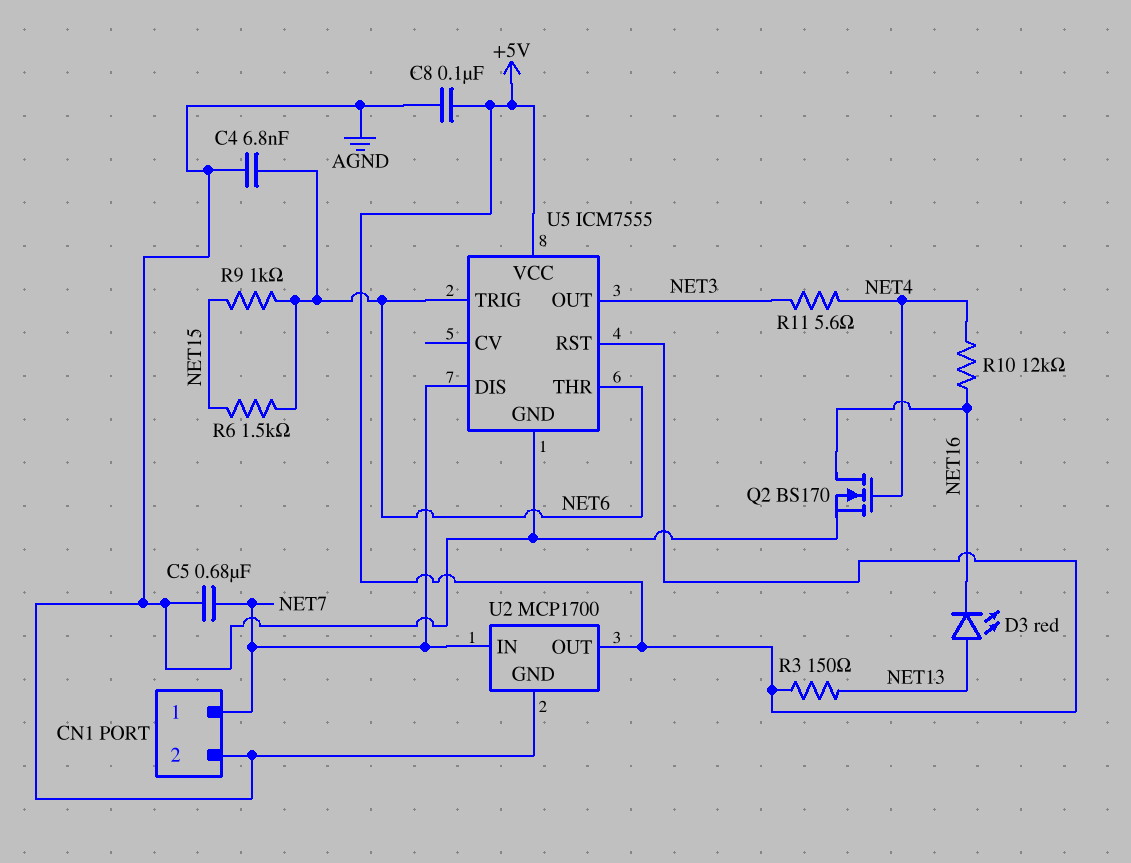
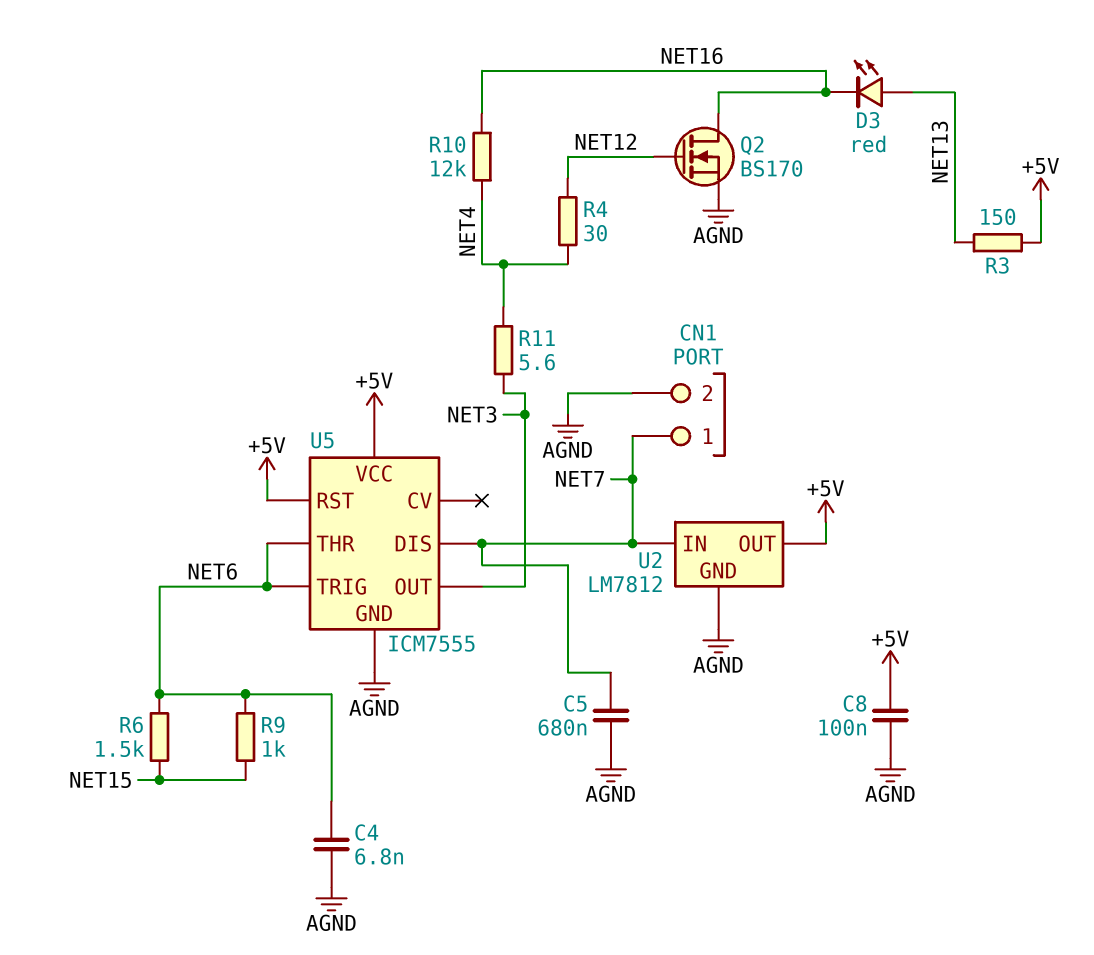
Q2: NMOS BS170 (G NET4, D NET16, S AGND) -> NMOS BS170 (G NET12, D NET16, S AGND)
R4: none -> 30 (NET4, NET12)
U2: MCP1700 -> LM7812

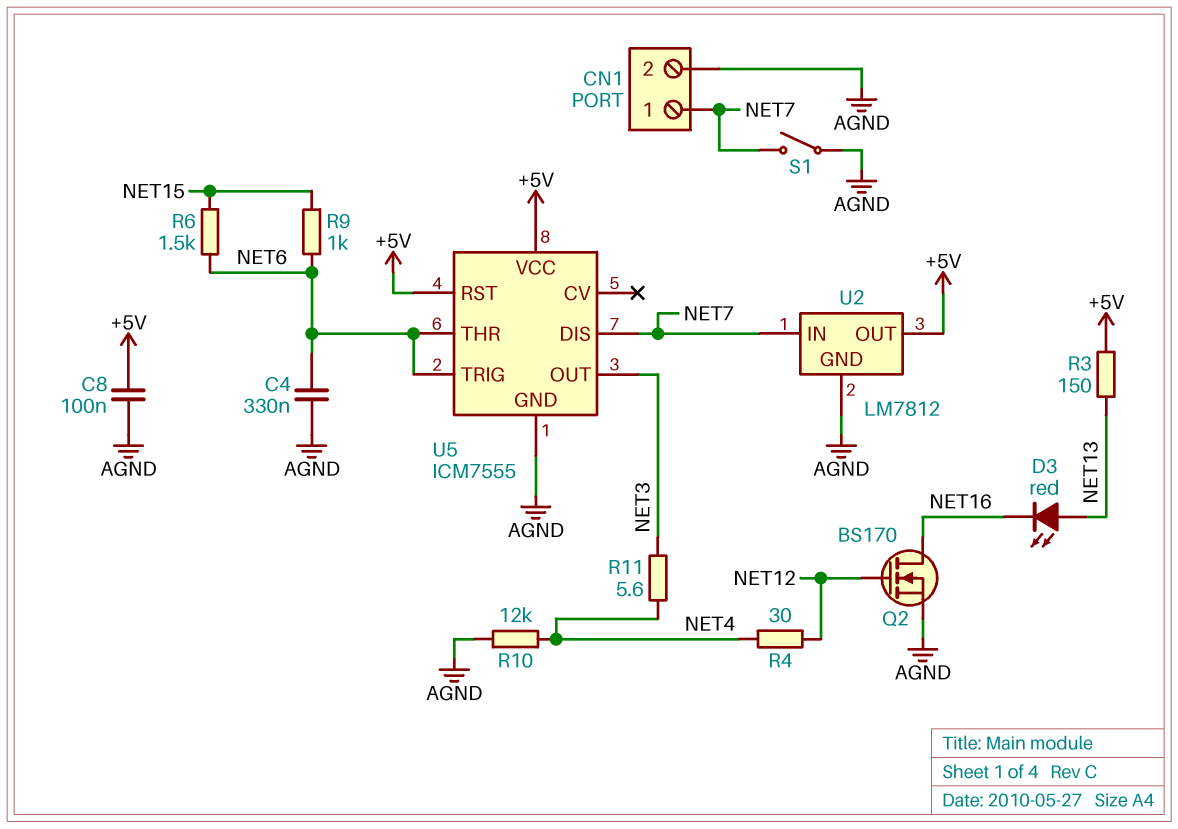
C4: 6.8nF (AGND, NET6) -> 330nF (AGND, NET6)
C5: 680nF (AGND, NET7) -> none
R10: 12k (NET4, NET16) -> 12k (AGND, NET4)
S1: none -> switch (AGND, NET7)

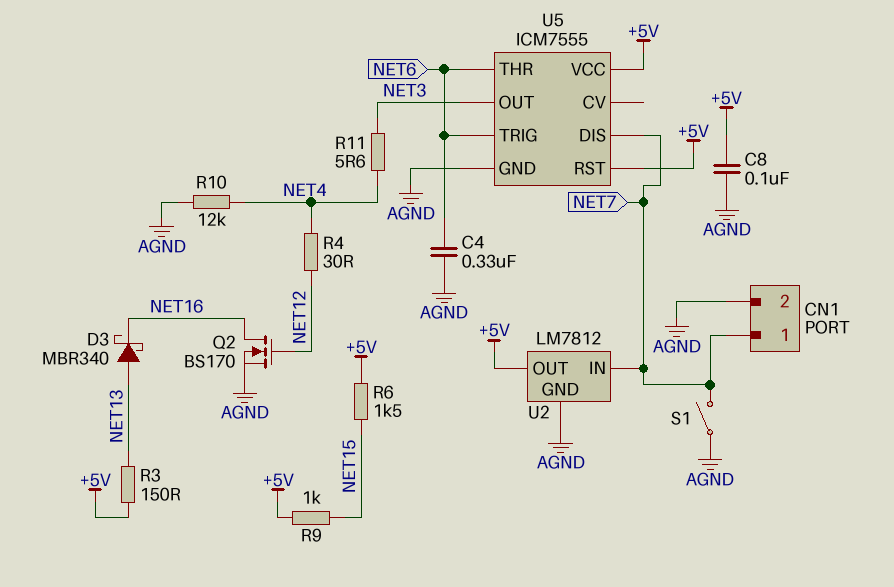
D3: LED red (A NET13, K NET16) -> schottky MBR340 (A NET13, K NET16)
R6: 1.5k (NET6, NET15) -> 1.5k (+5V, NET15)
R9: 1k (NET6, NET15) -> 1k (+5V, NET15)

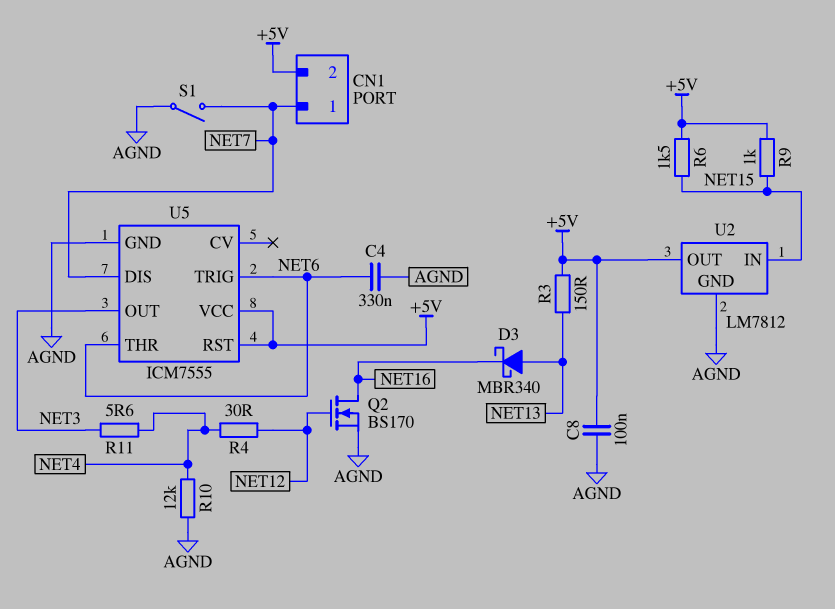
CN1 pin 2: AGND -> +5V
U2 pin IN: NET7 -> NET15

